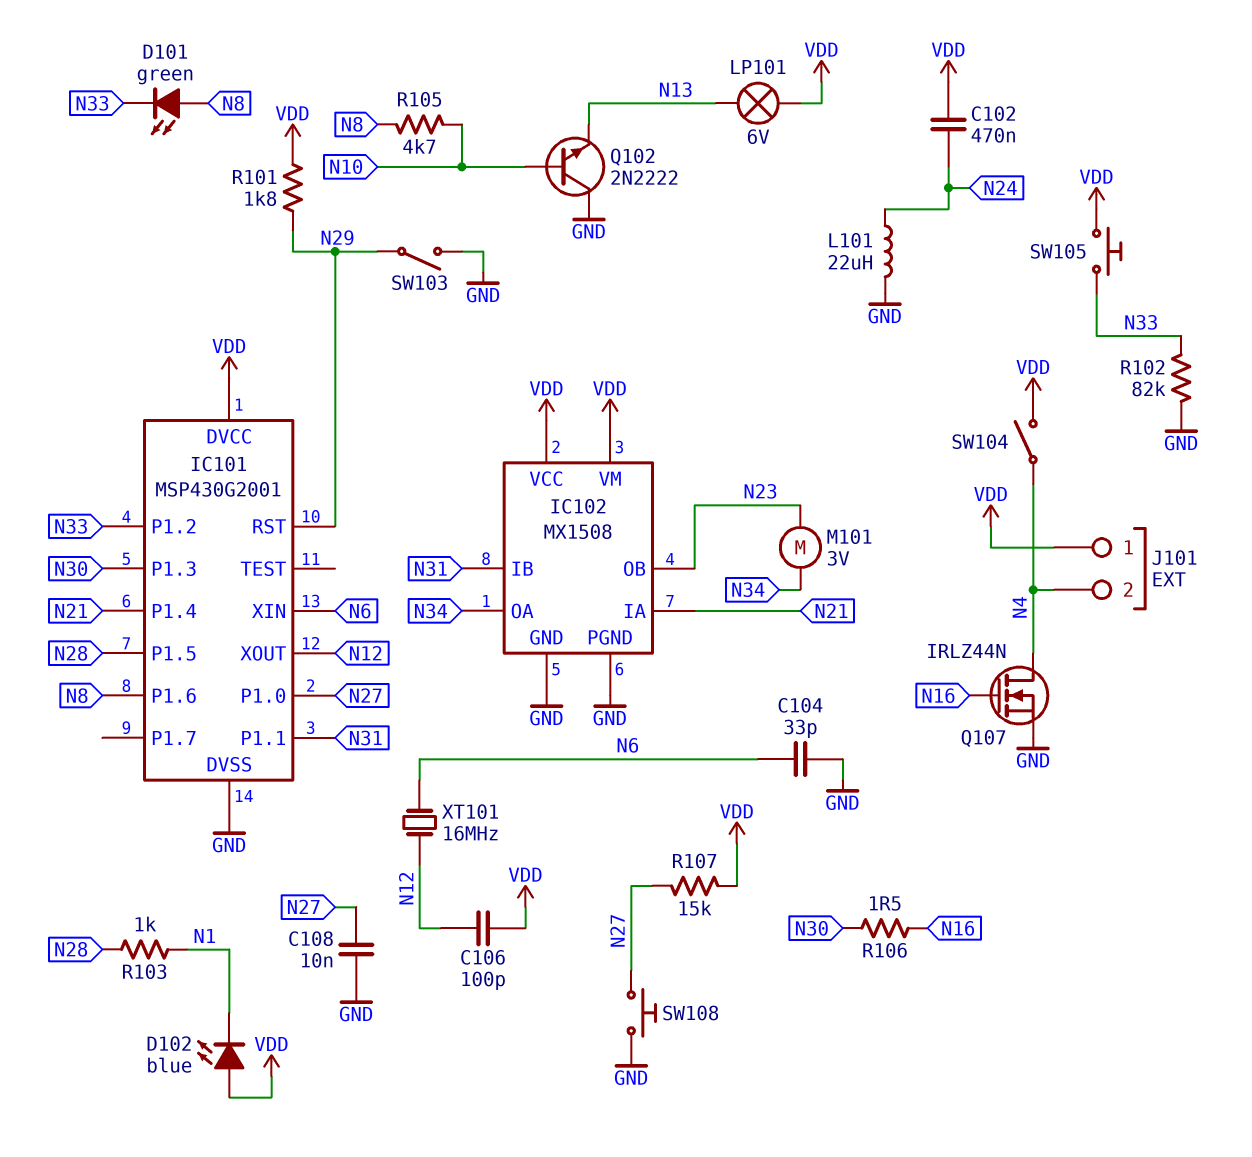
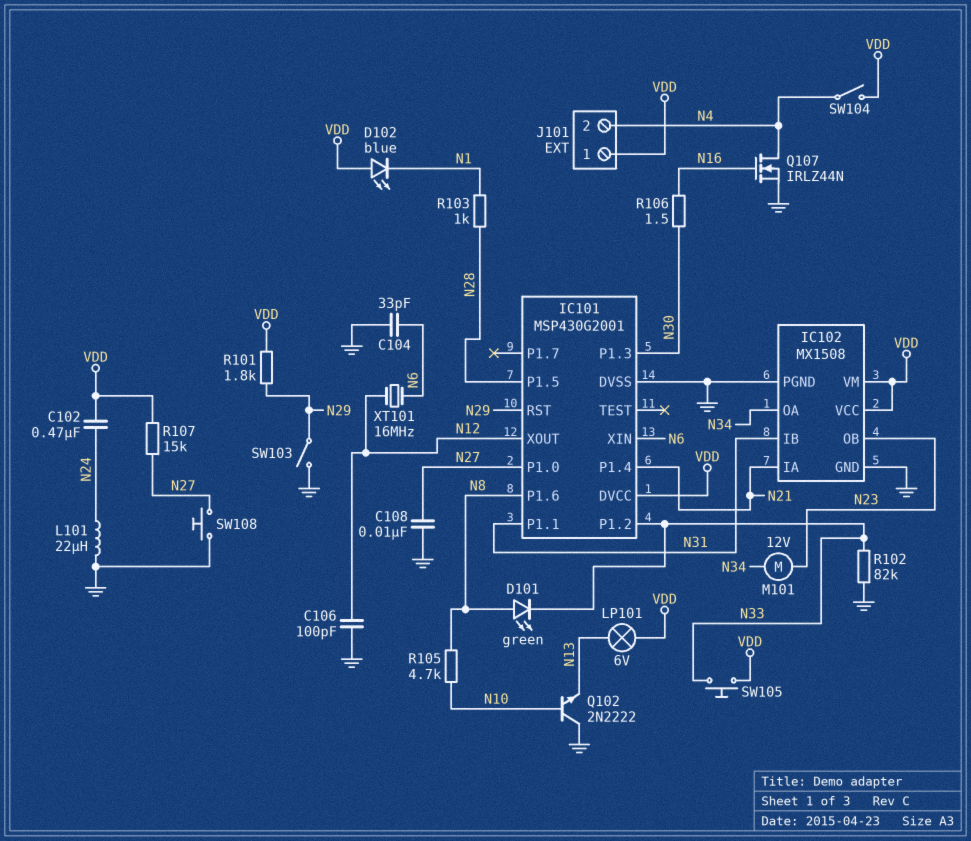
C106: 100pF (N12, VDD) -> 100pF (GND, N12)
M101: motor 3V (N23, N34) -> motor 12V (N23, N34)

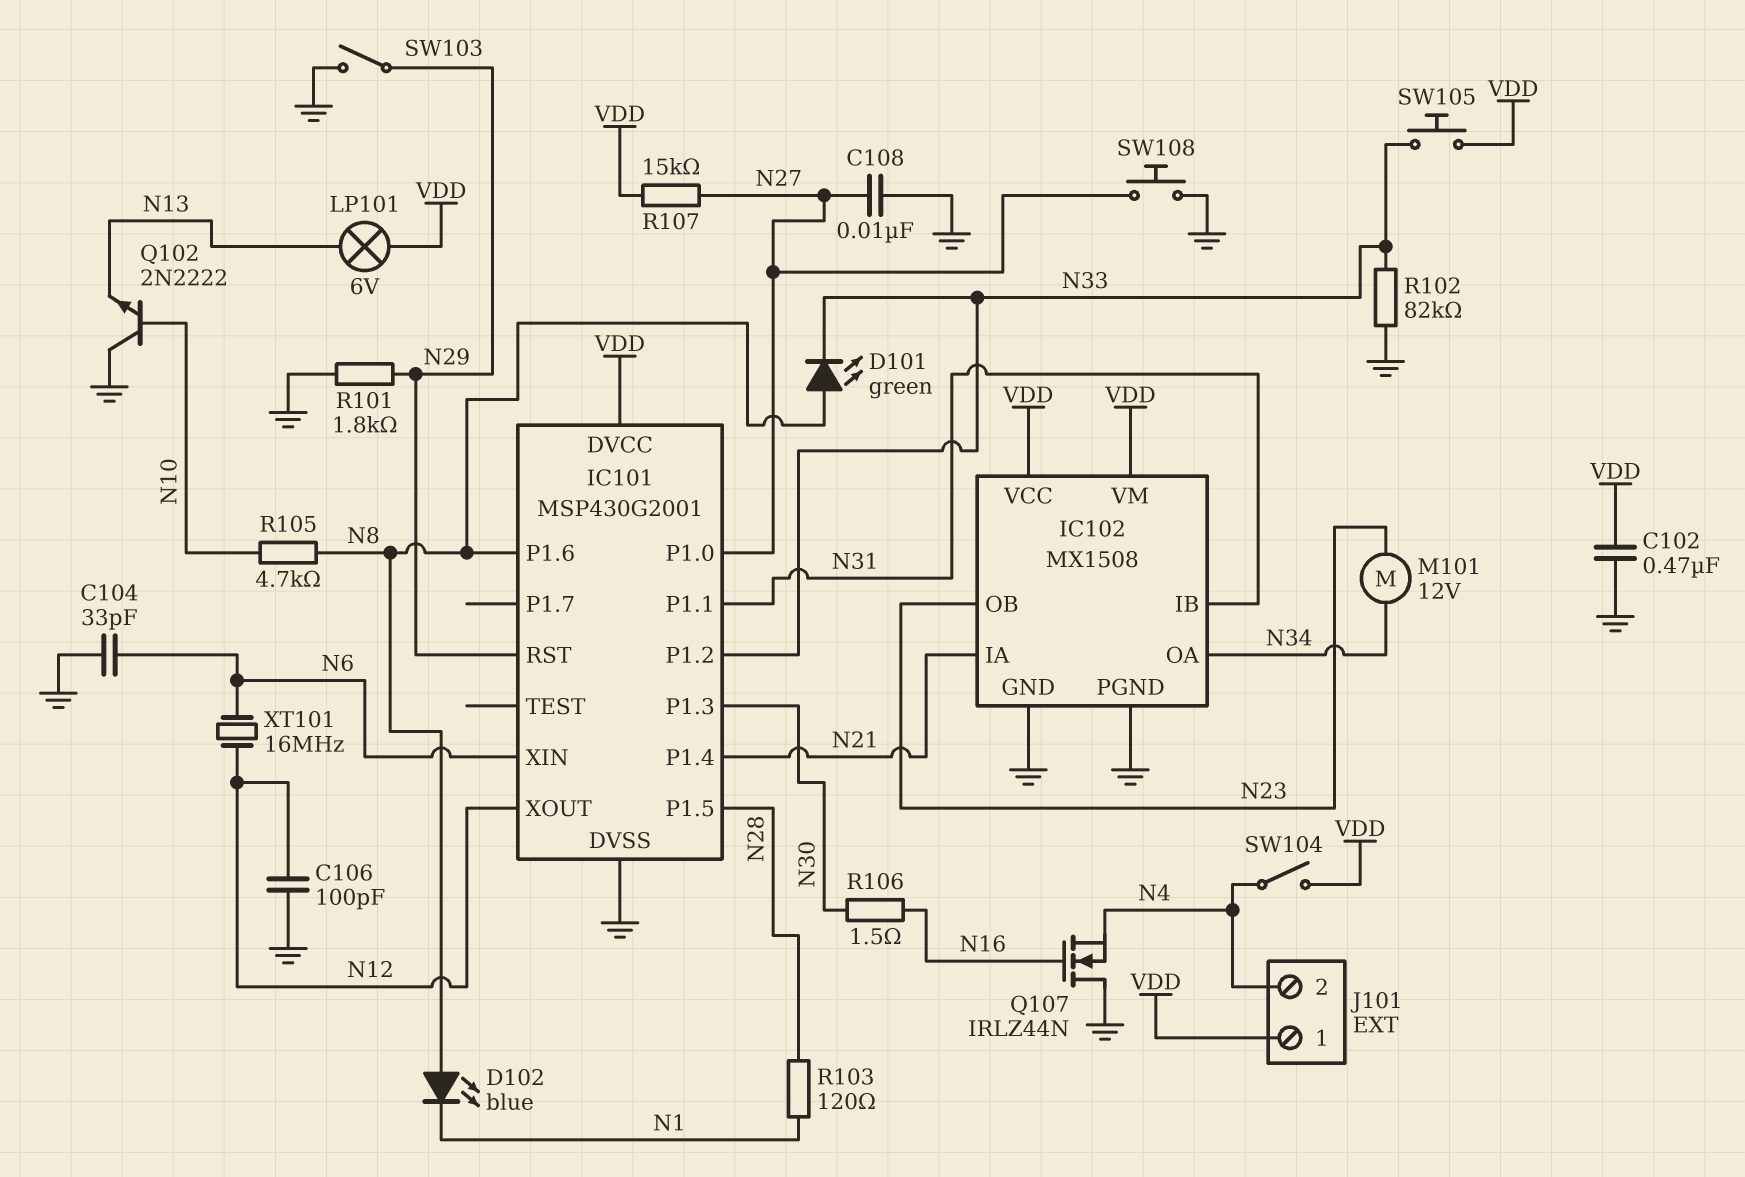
C102: 470nF (N24, VDD) -> 470nF (GND, VDD)
D102: LED blue (A VDD, K N1) -> LED blue (A N8, K N1)
L101: 22uH (GND, N24) -> none
Q107: NMOS IRLZ44N (G N16, D N4, S GND) -> NMOS IRLZ44N (G N16, D GND, S N4)
R101: 1.8k (N29, VDD) -> 1.8k (GND, N29)
R103: 1k (N1, N28) -> 120 (N1, N28)

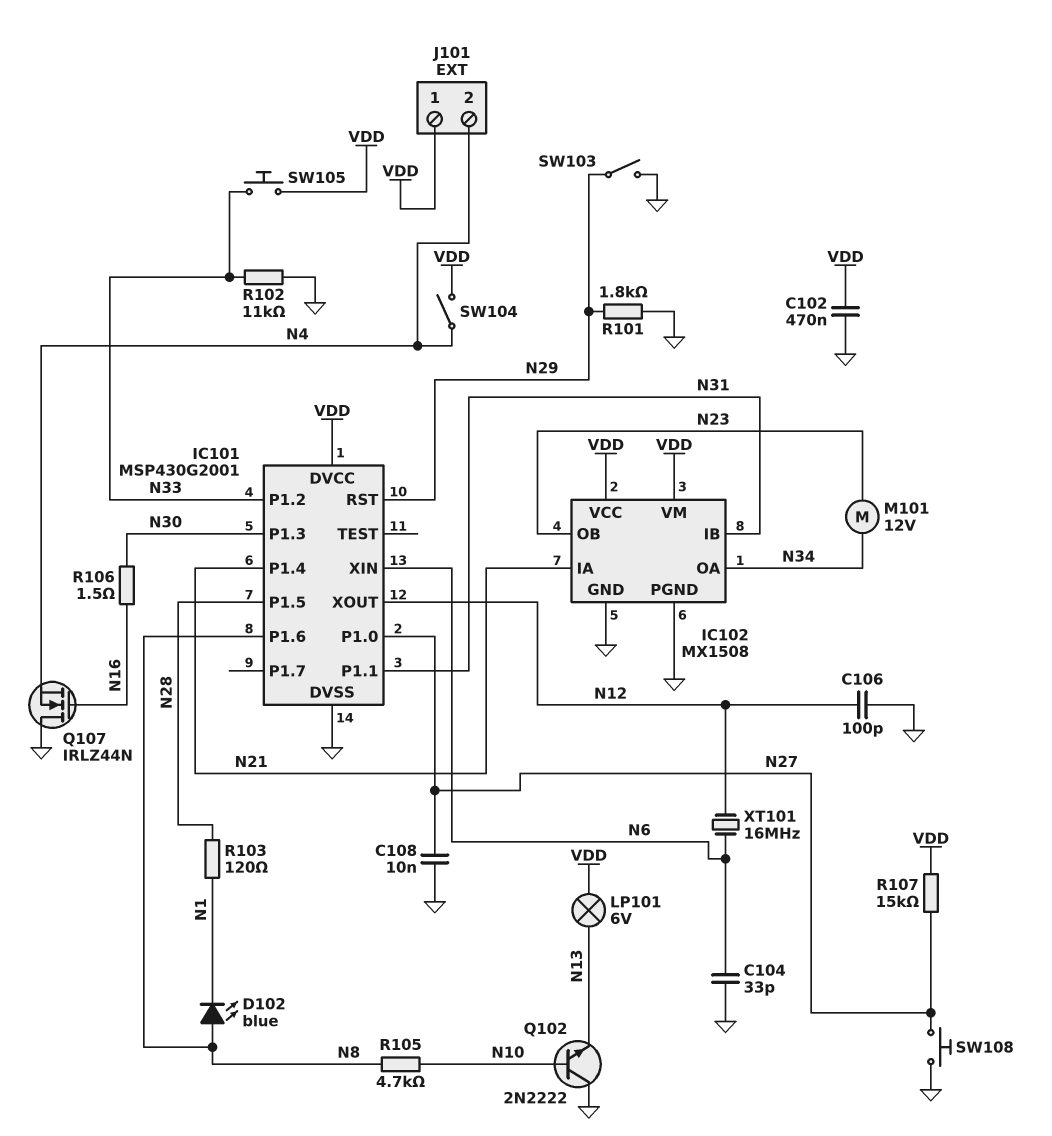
D101: LED green (A N8, K N33) -> none
R102: 82k (GND, N33) -> 11k (GND, N33)

